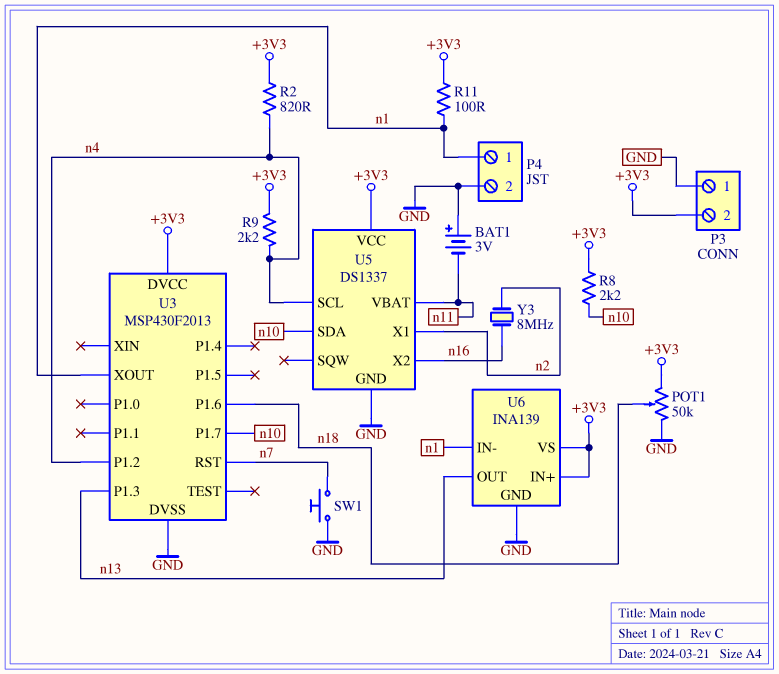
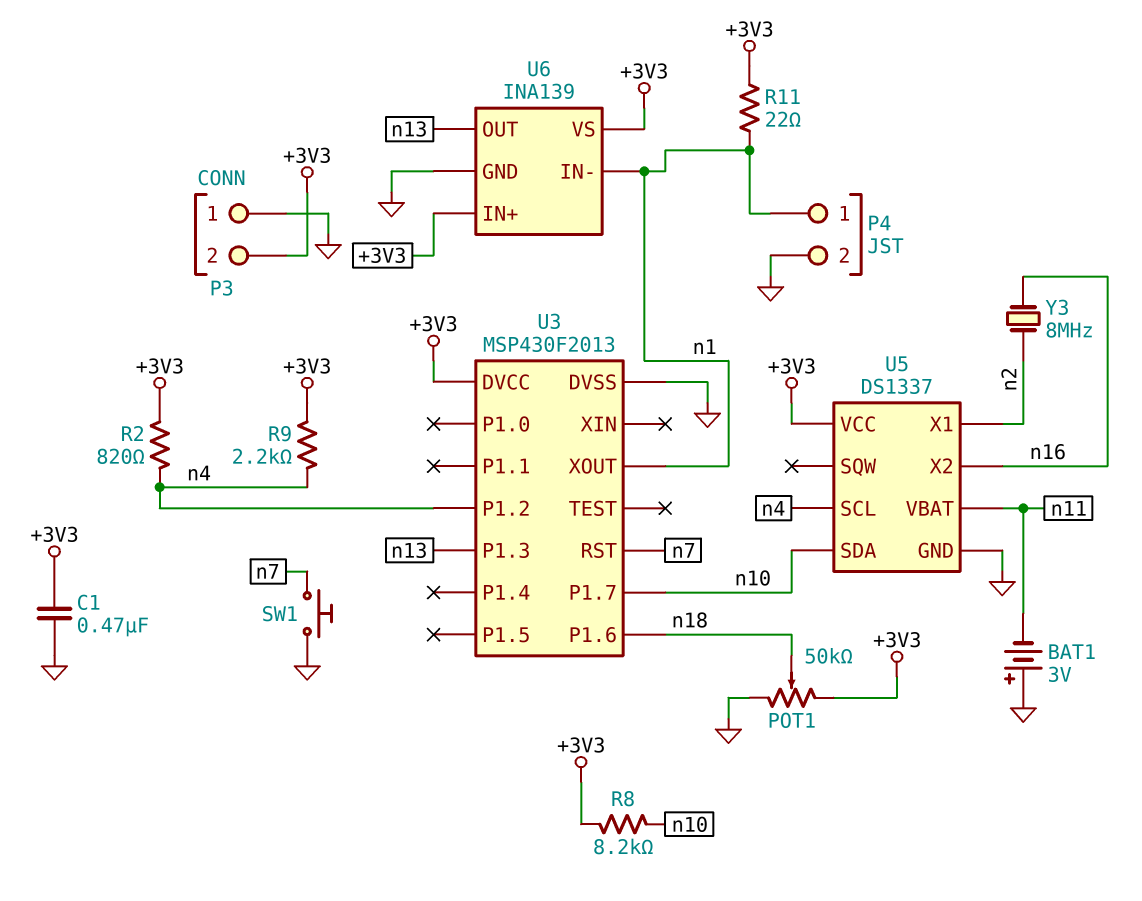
C1: none -> 470nF (+3V3, GND)
R8: 2.2k (+3V3, n10) -> 8.2k (+3V3, n10)
R11: 100 (+3V3, n1) -> 22 (+3V3, n1)

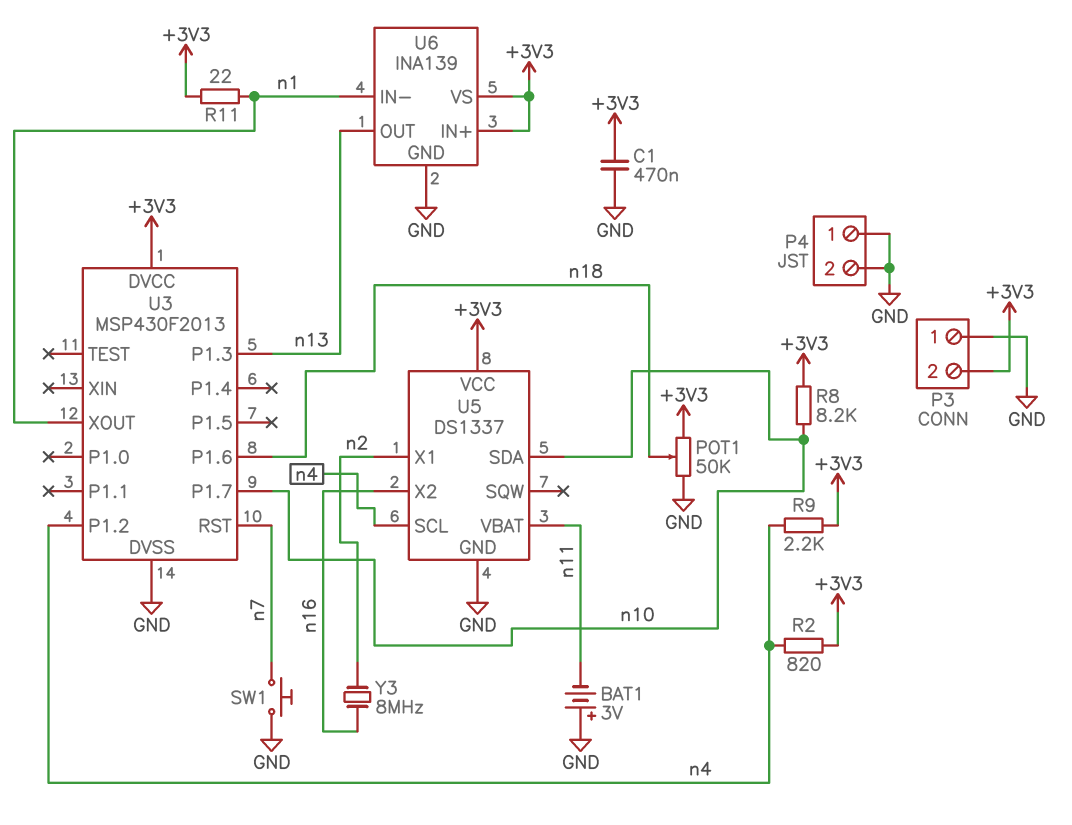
P4 pin 1: n1 -> GND

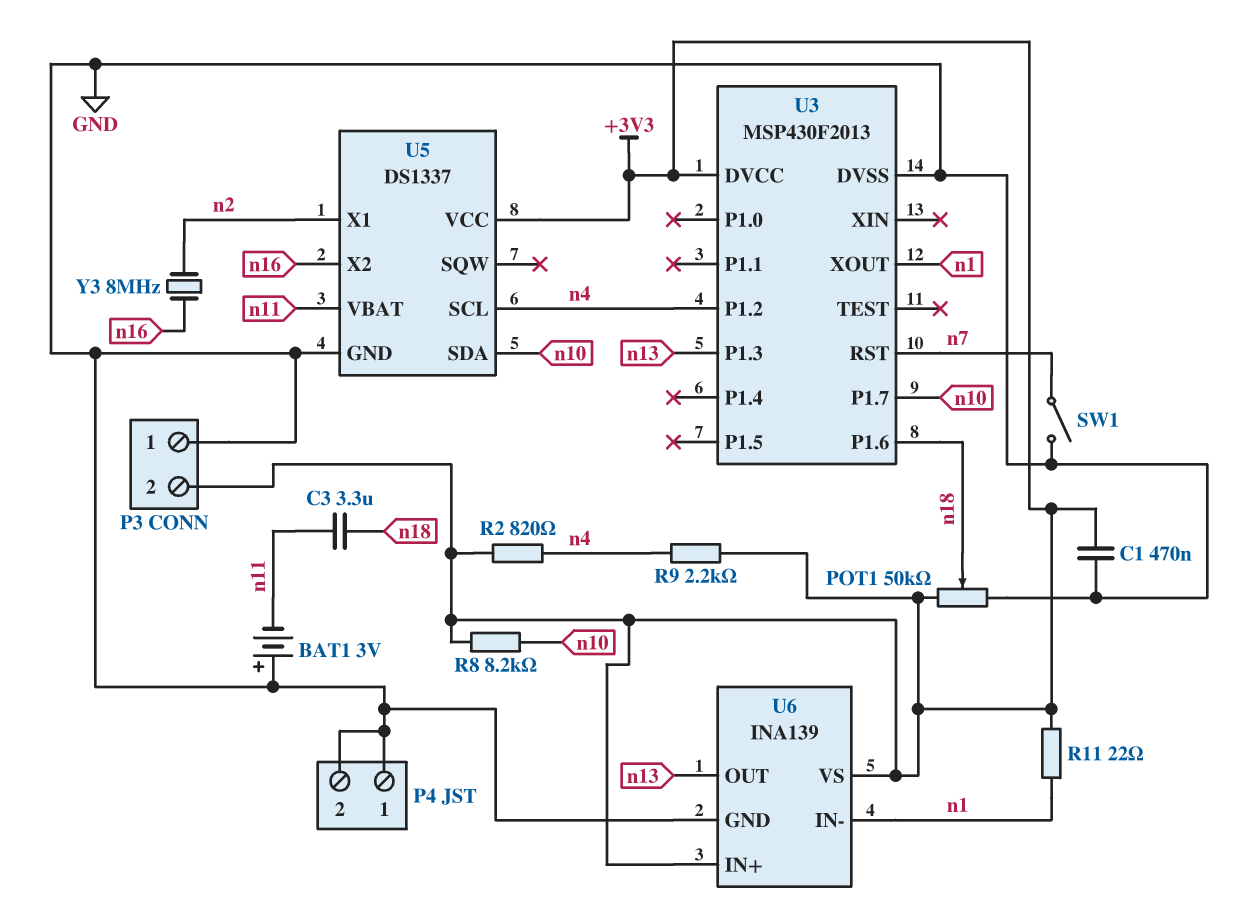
C3: none -> 3.3uF (n11, n18)
SW1: button (GND, n7) -> switch (GND, n7)

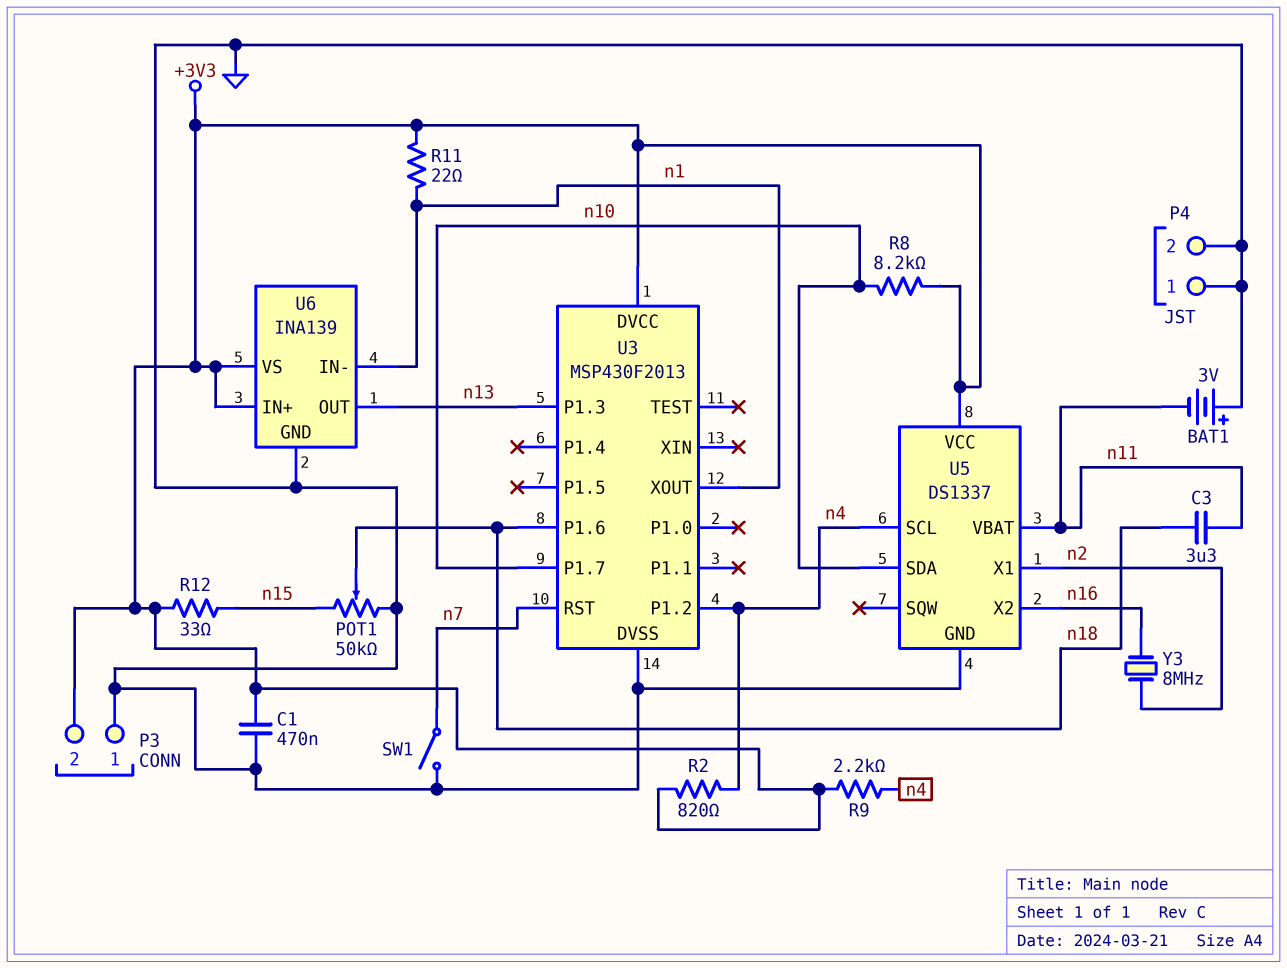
POT1: 50k (+3V3, GND, wiper n18) -> 50k (GND, n15, wiper n18)
R12: none -> 33 (+3V3, n15)

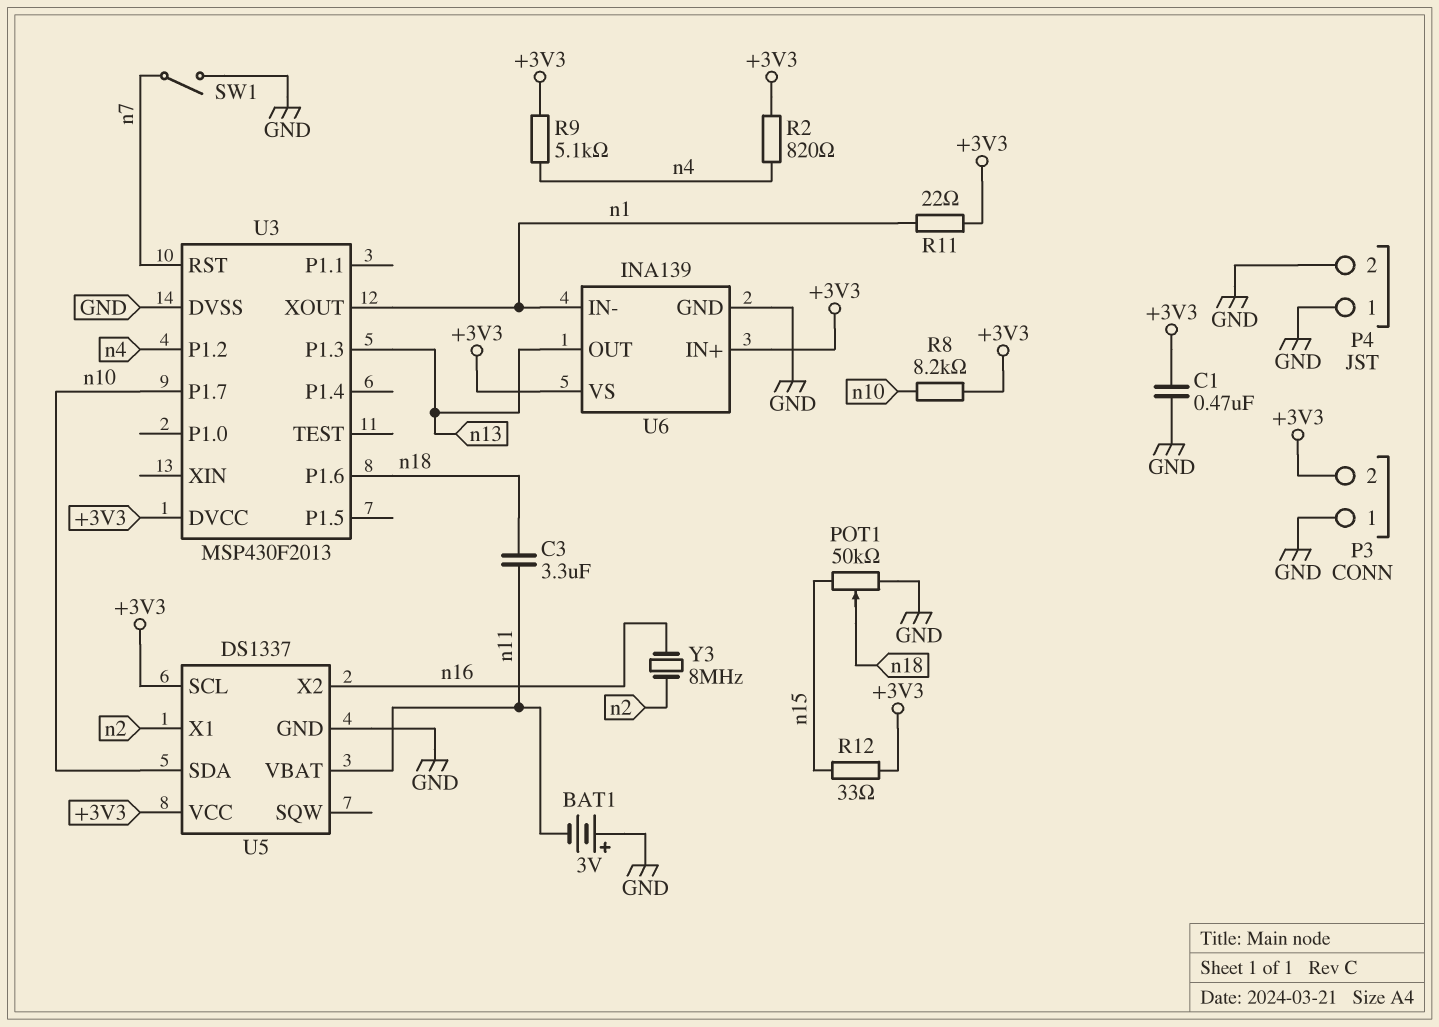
R9: 2.2k (+3V3, n4) -> 5.1k (+3V3, n4)
U5 pin SCL: n4 -> +3V3

